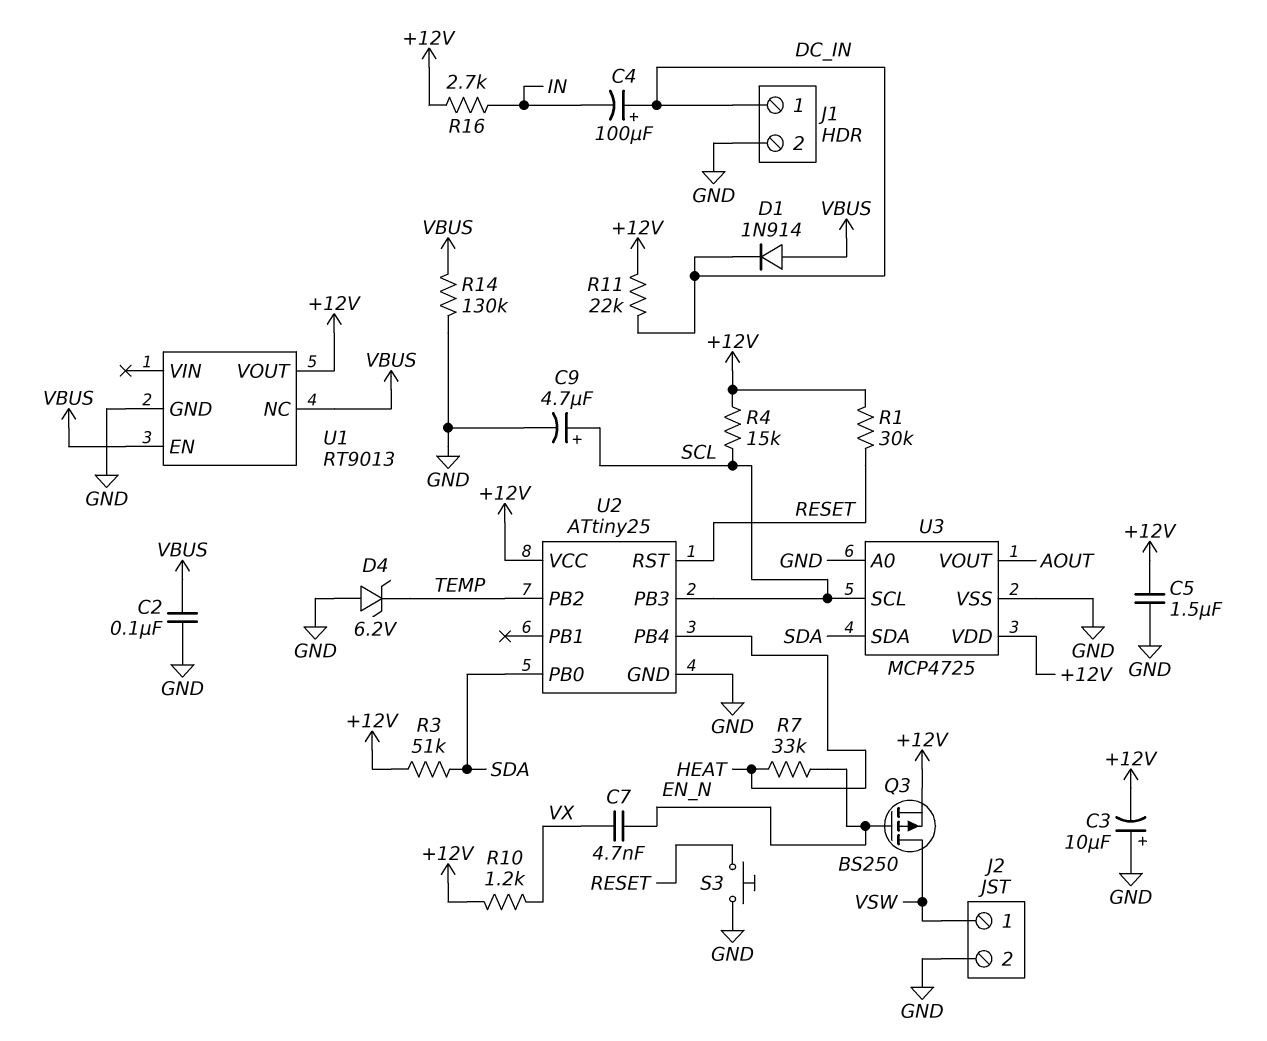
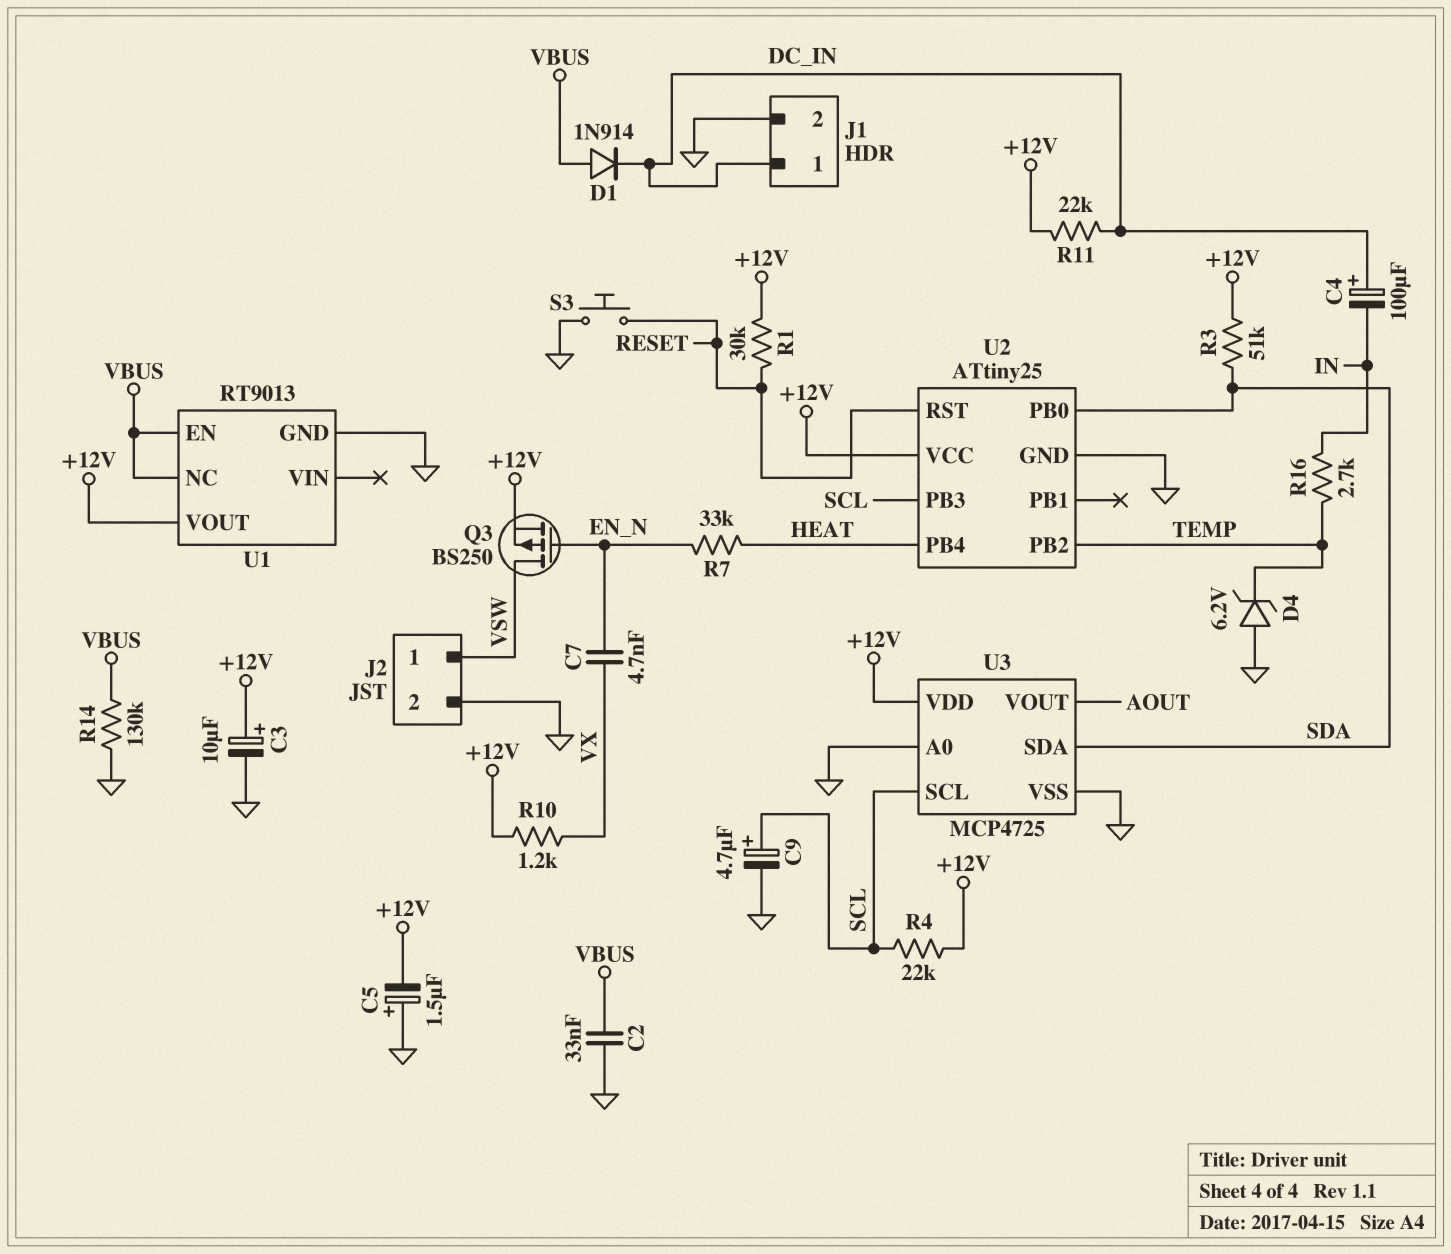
C2: 100nF (GND, VBUS) -> 33nF (GND, VBUS)
C3: 10uF (plus GND, minus +12V) -> 10uF (plus +12V, minus GND)
C5: 1.5uF (+12V, GND) -> 1.5uF (plus GND, minus +12V)
R4: 15k (+12V, SCL) -> 22k (+12V, SCL)
R16: 2.7k (+12V, IN) -> 2.7k (IN, TEMP)

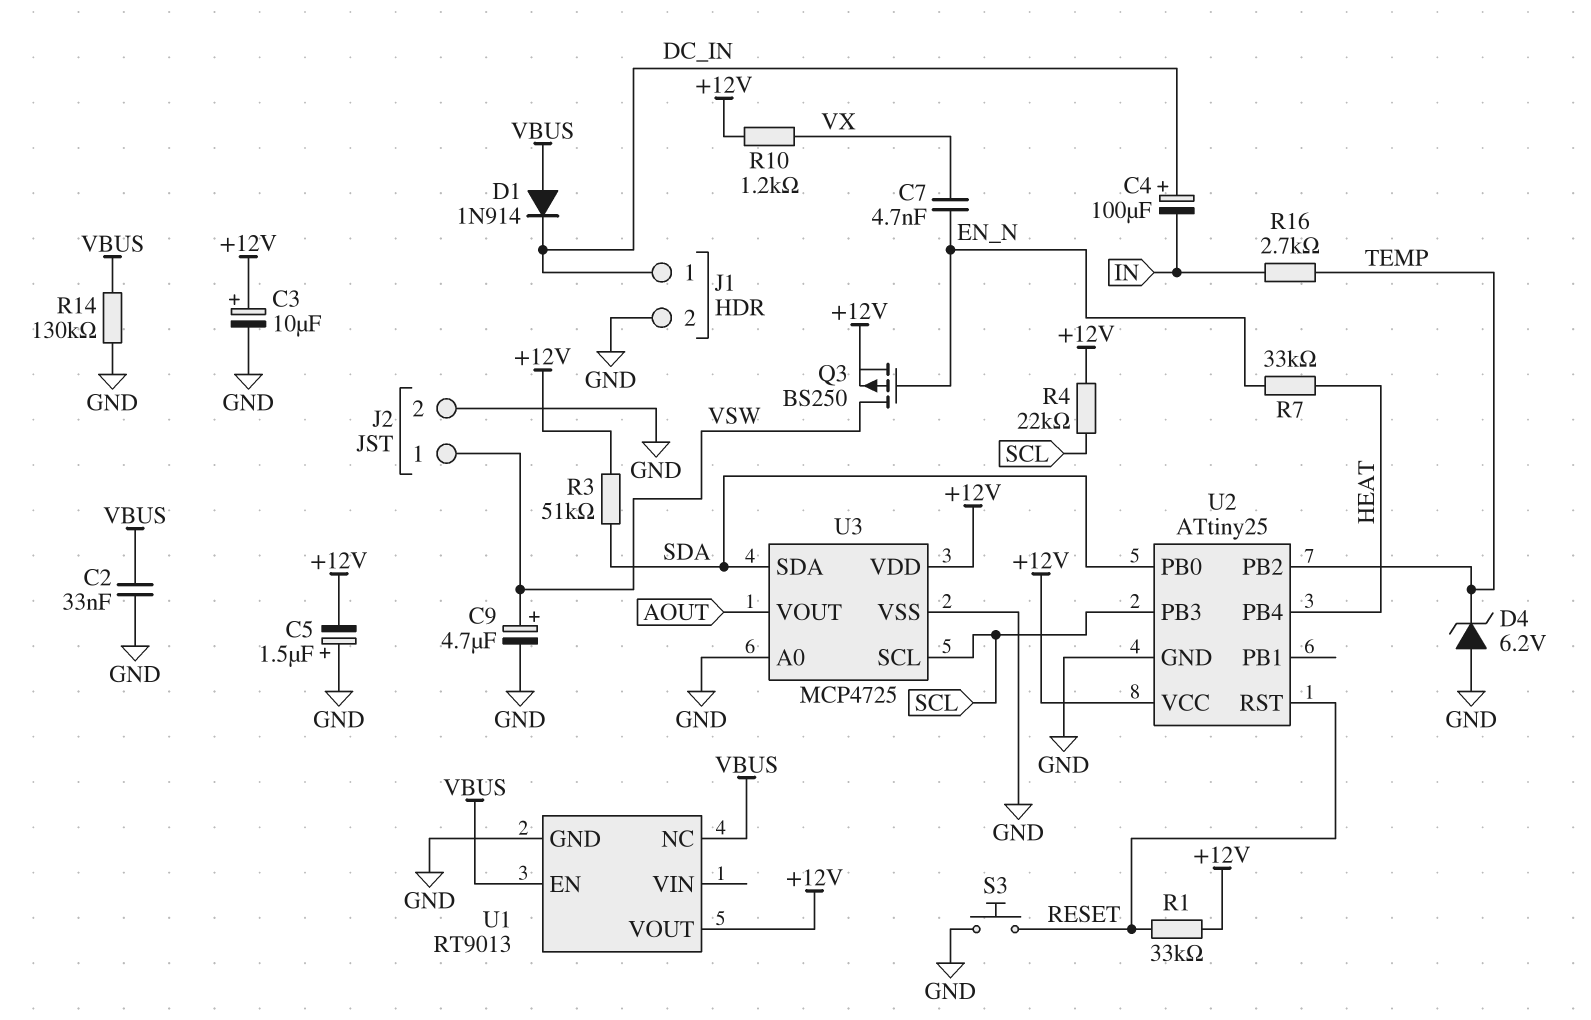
C9: 4.7uF (plus SCL, minus GND) -> 4.7uF (plus VSW, minus GND)
R1: 30k (+12V, RESET) -> 33k (+12V, RESET)
R11: 22k (+12V, DC_IN) -> none

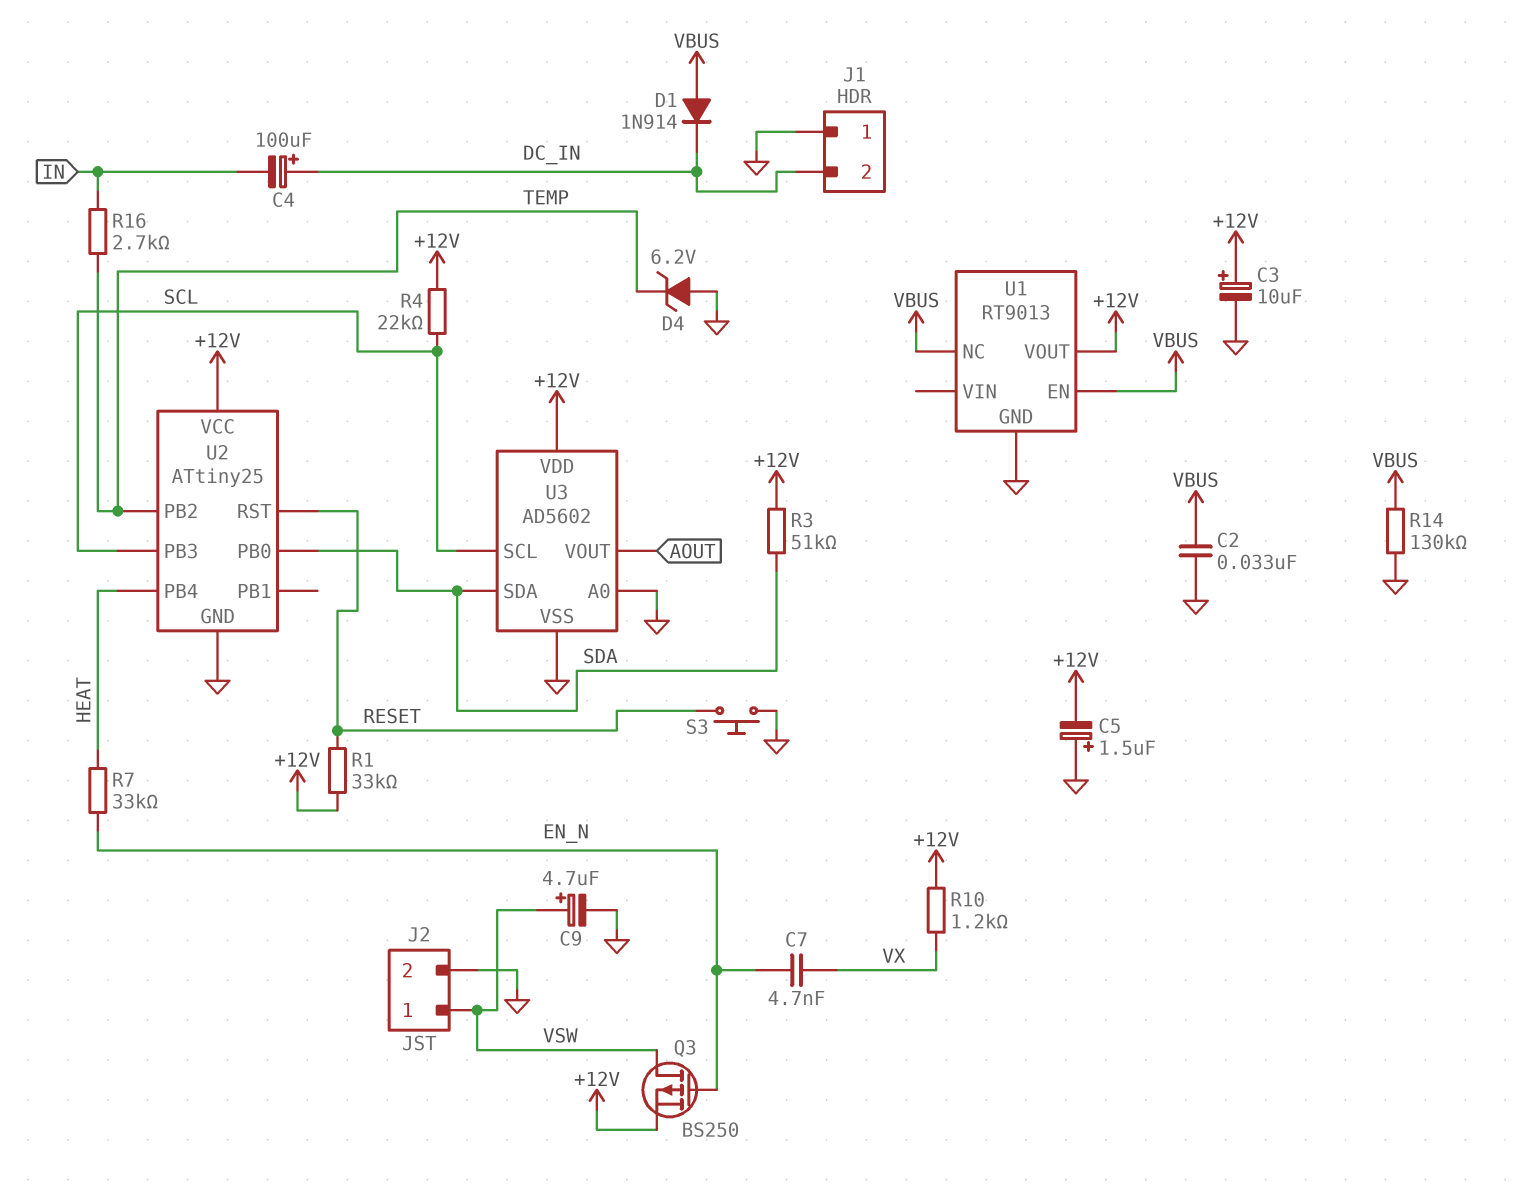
J1 pin 1: DC_IN -> GND
J1 pin 2: GND -> DC_IN
U3: MCP4725 -> AD5602

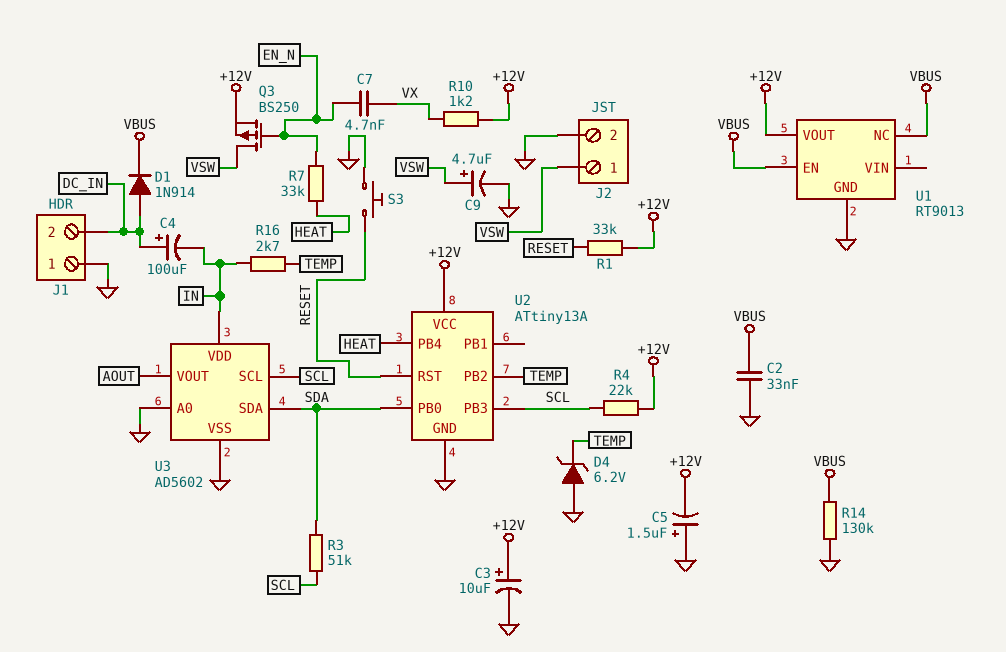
D1: diode 1N914 (A VBUS, K DC_IN) -> diode 1N914 (A DC_IN, K VBUS)
R3: 51k (+12V, SDA) -> 51k (SCL, SDA)
U2: ATtiny25 -> ATtiny13A
U3 pin VDD: +12V -> IN

